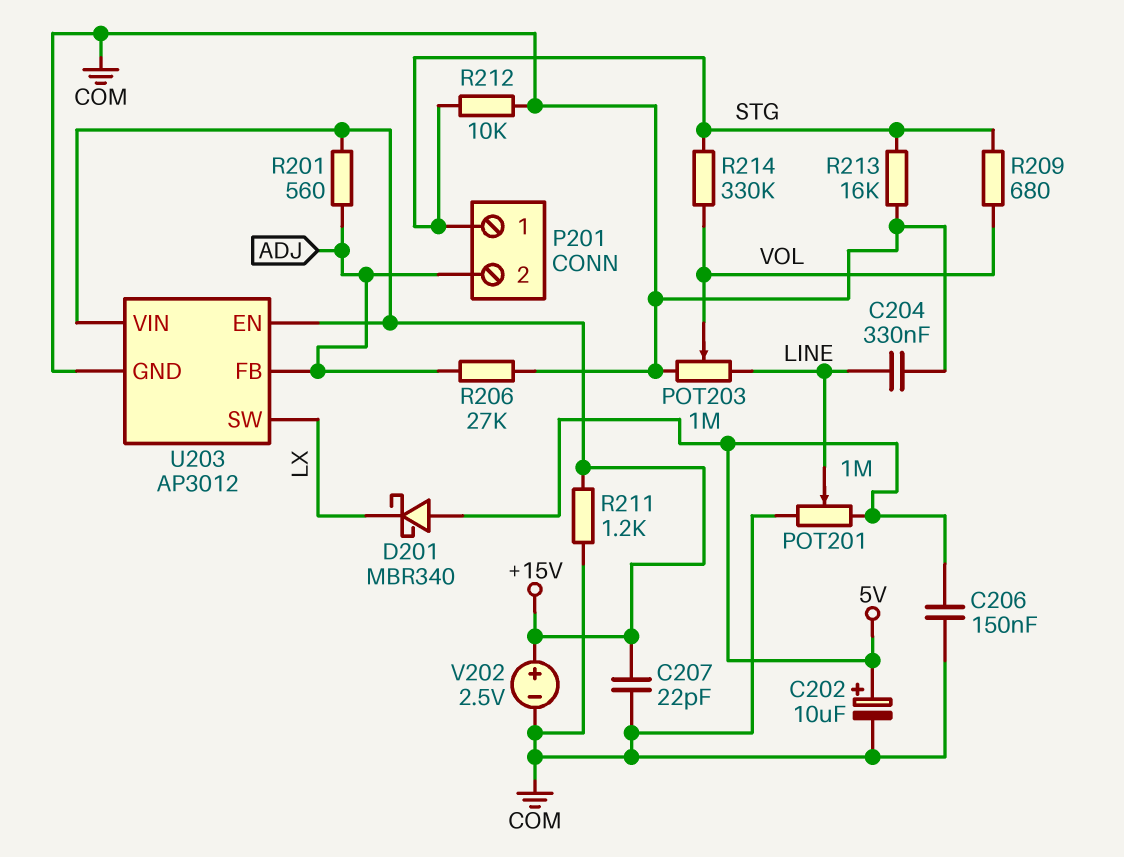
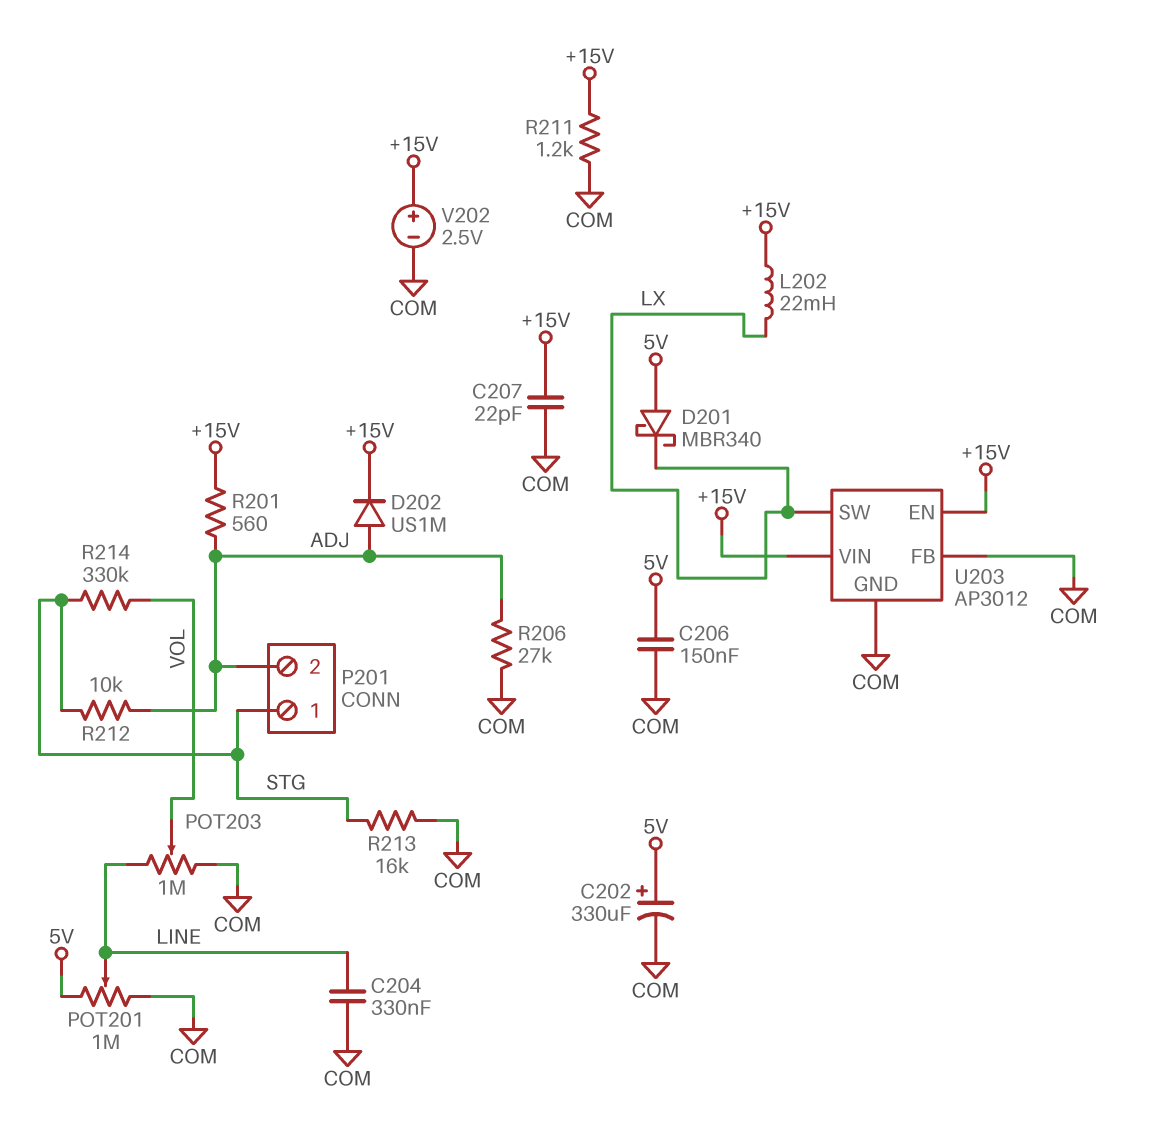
C202: 10uF (plus 5V, minus COM) -> 330uF (plus 5V, minus COM)
D202: none -> diode US1M (A ADJ, K +15V)
L202: none -> 22mH (+15V, LX)
R209: 680 (STG, VOL) -> none
R212: 10k (COM, STG) -> 10k (ADJ, STG)
U203 pin FB: ADJ -> COM

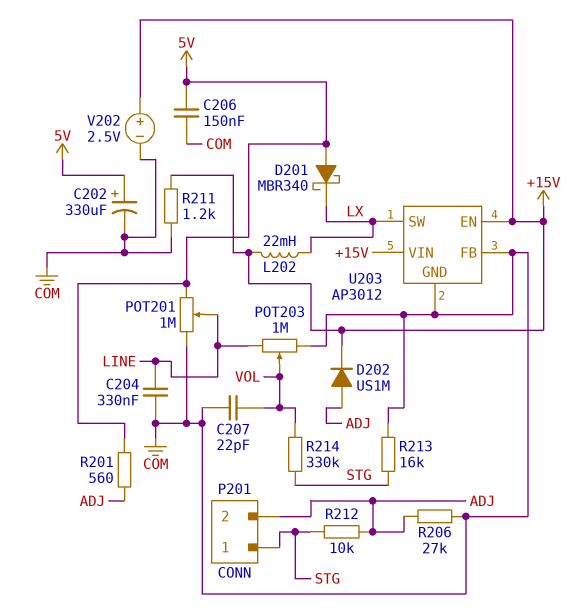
C207: 22pF (+15V, COM) -> 22pF (COM, VOL)
R201: 560 (+15V, ADJ) -> 560 (5V, ADJ)

